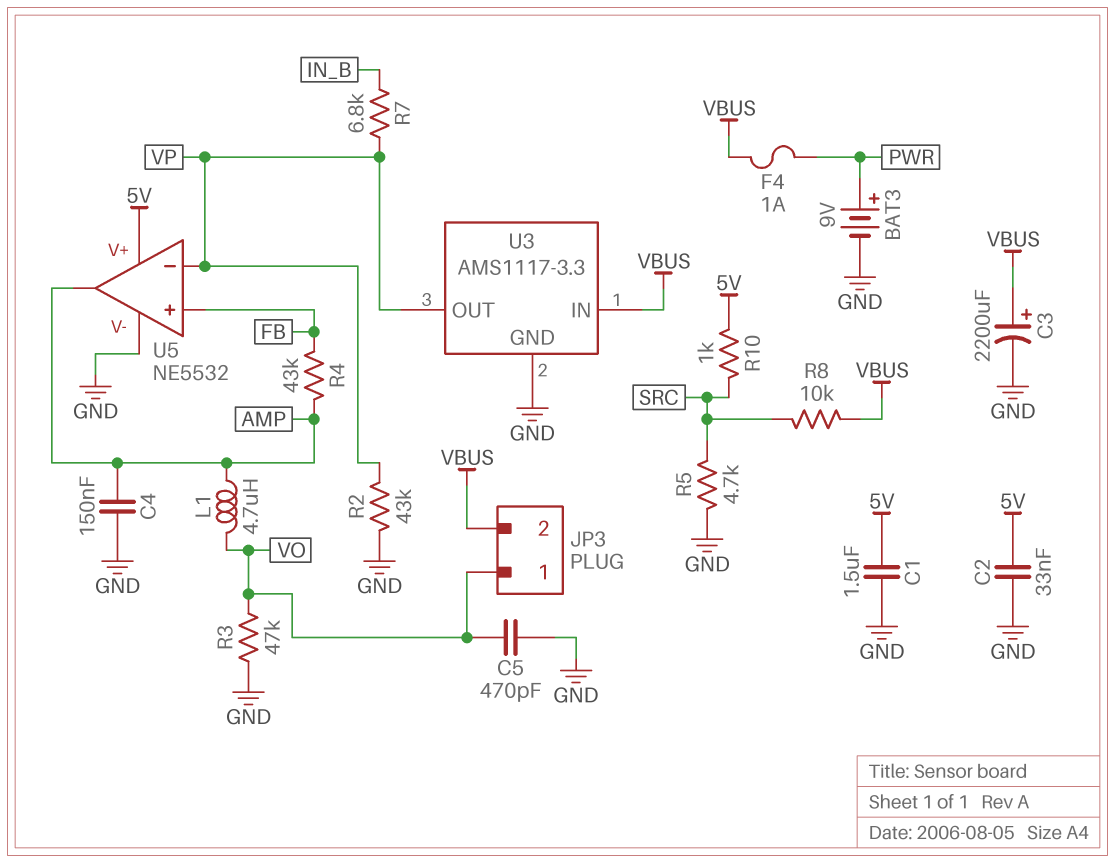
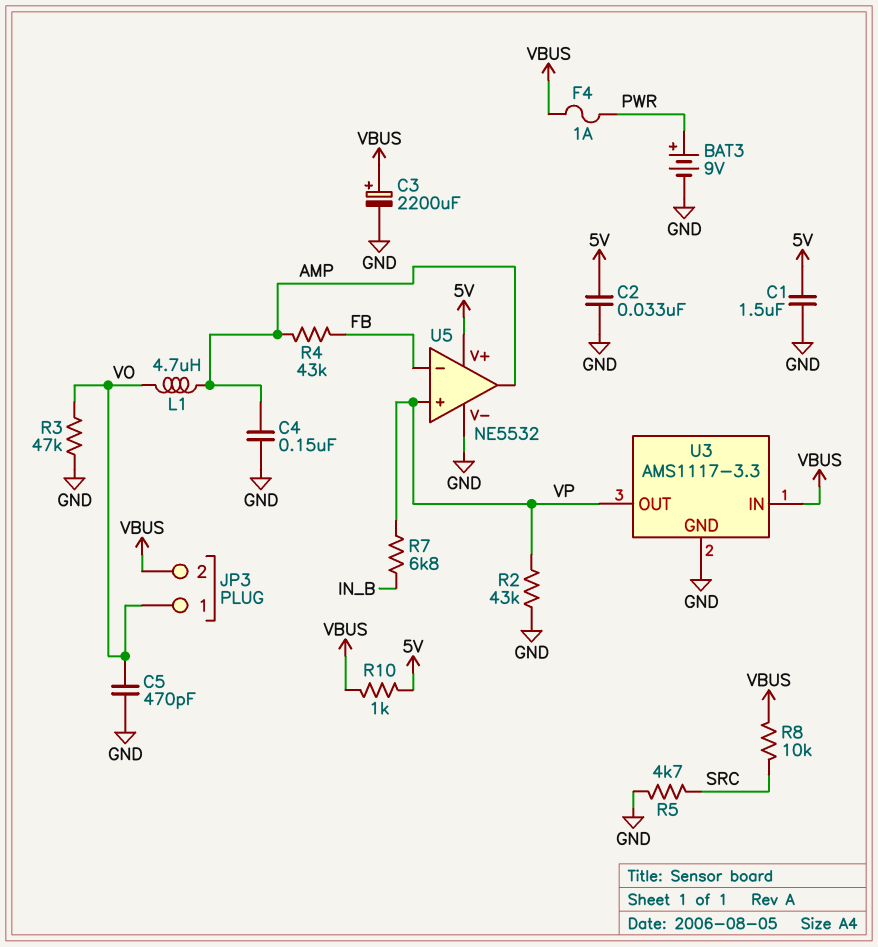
R10: 1k (5V, SRC) -> 1k (5V, VBUS)
U5 pin in+: FB -> VP
U5 pin in-: VP -> FB

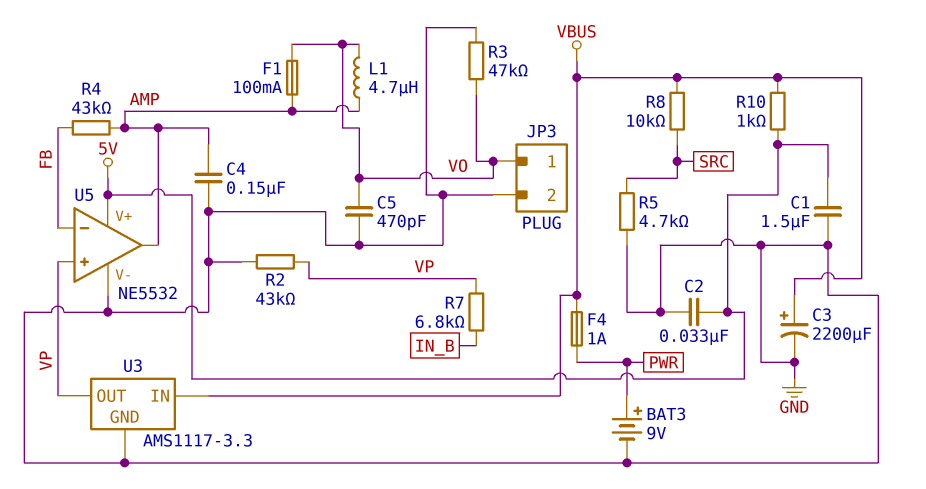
F1: none -> 100mA (AMP, VO)
JP3 pin 2: VBUS -> GND

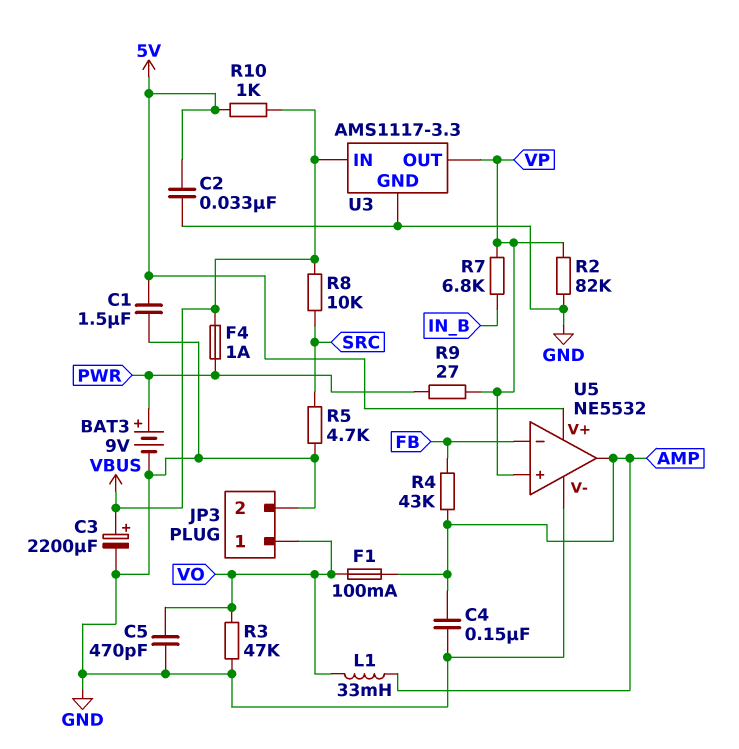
L1: 4.7uH (AMP, VO) -> 33mH (AMP, VO)
R2: 43k (GND, VP) -> 82k (GND, VP)
R9: none -> 27 (PWR, VP)

